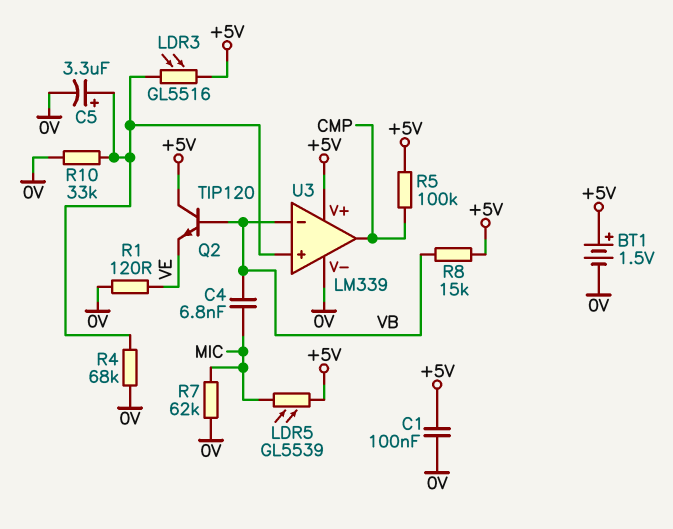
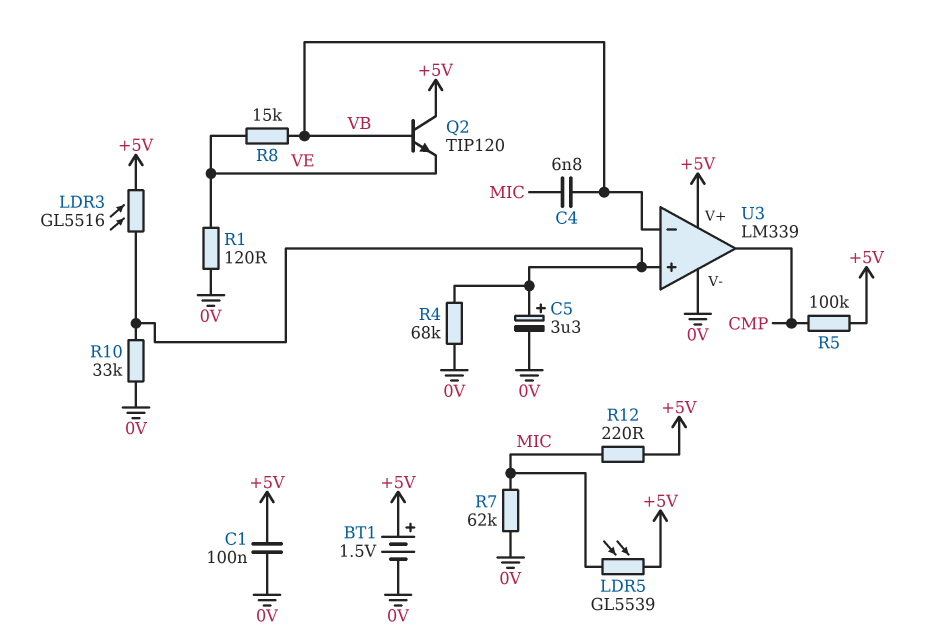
R8: 15k (+5V, VB) -> 15k (VB, VE)
R12: none -> 220 (+5V, MIC)

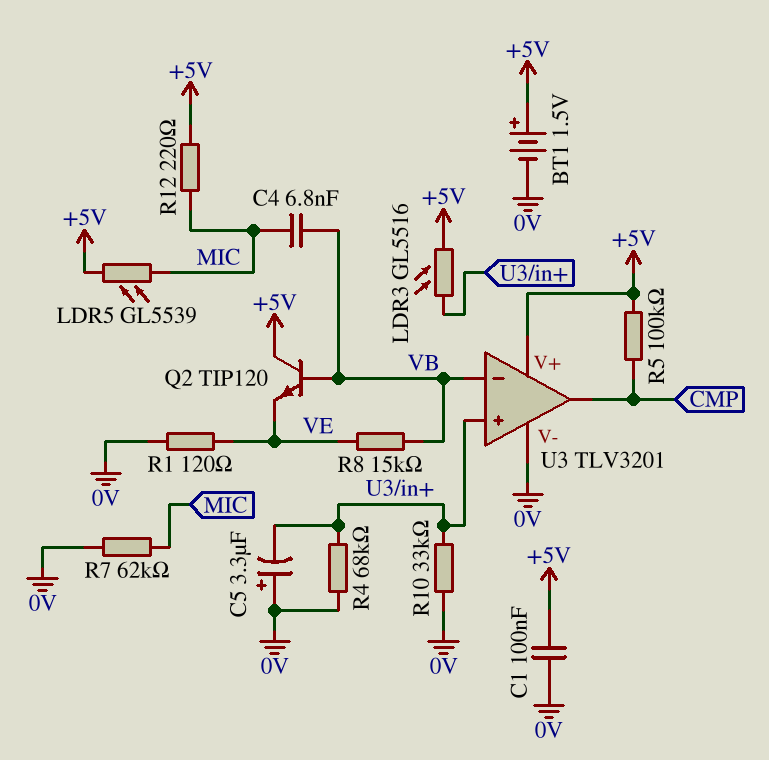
C5: 3.3uF (plus U3/in+, minus 0V) -> 3.3uF (plus 0V, minus U3/in+)
U3: LM339 -> TLV3201

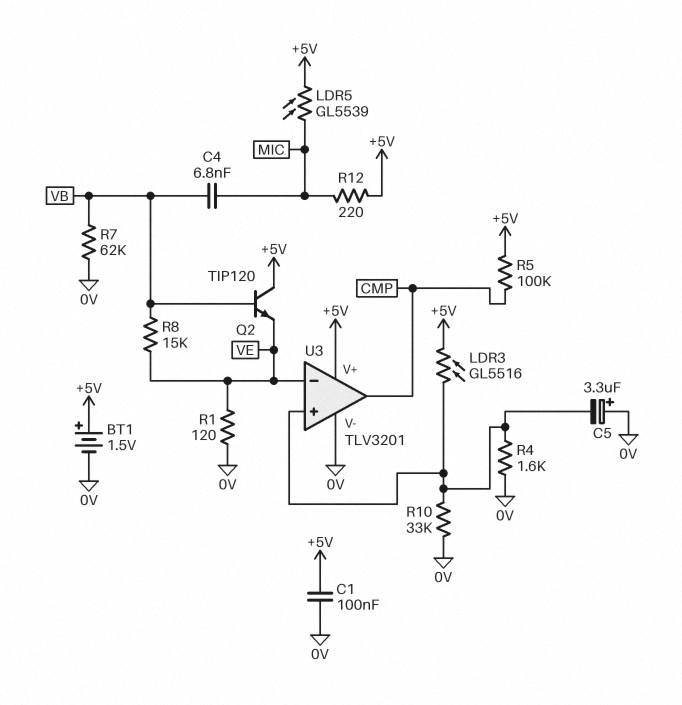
R4: 68k (0V, U3/in+) -> 1.6k (0V, U3/in+)
R7: 62k (0V, MIC) -> 62k (0V, VB)
U3 pin in-: VB -> VE

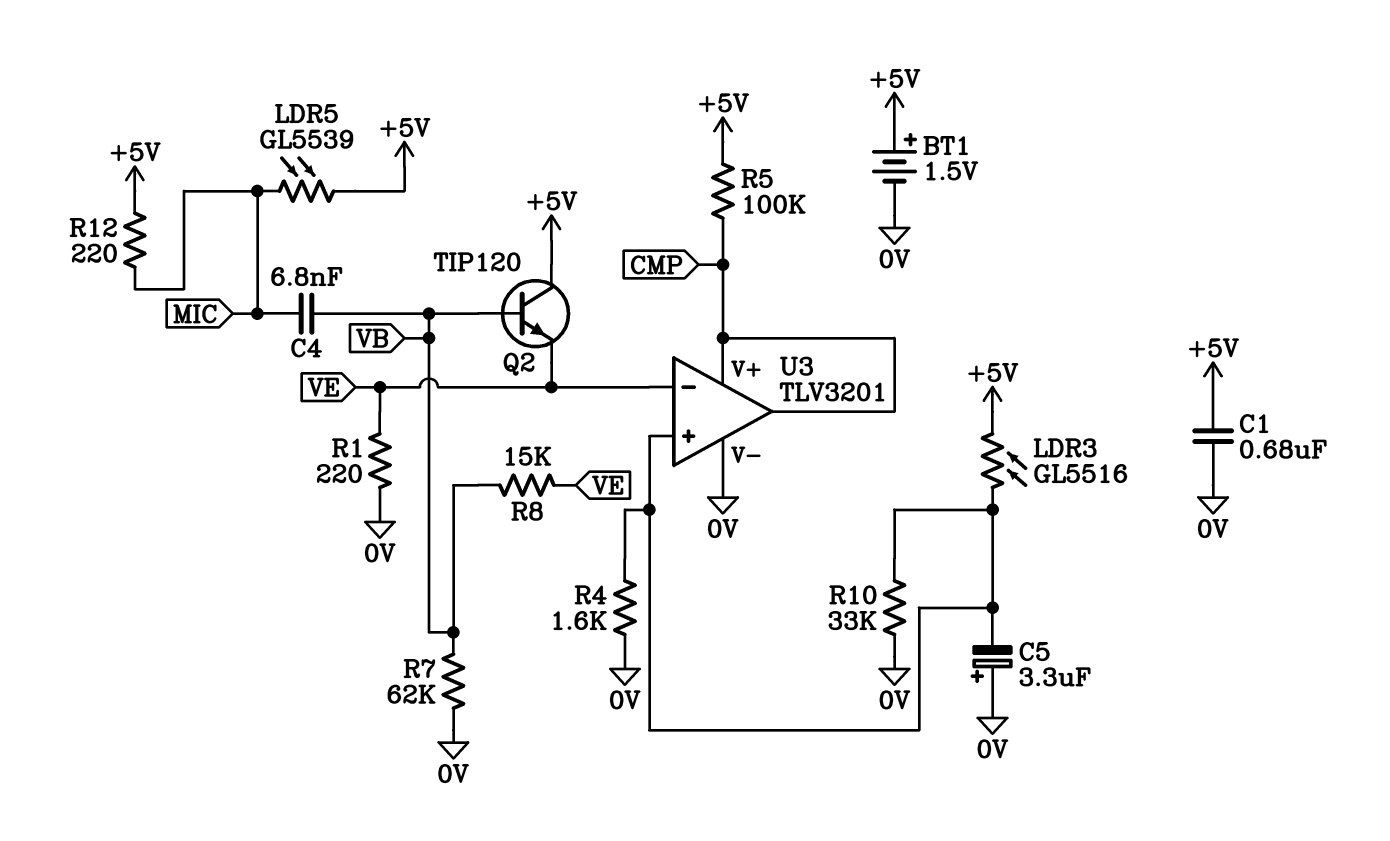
C1: 100nF (+5V, 0V) -> 680nF (+5V, 0V)
R1: 120 (0V, VE) -> 220 (0V, VE)
U3 pin V+: +5V -> CMP

